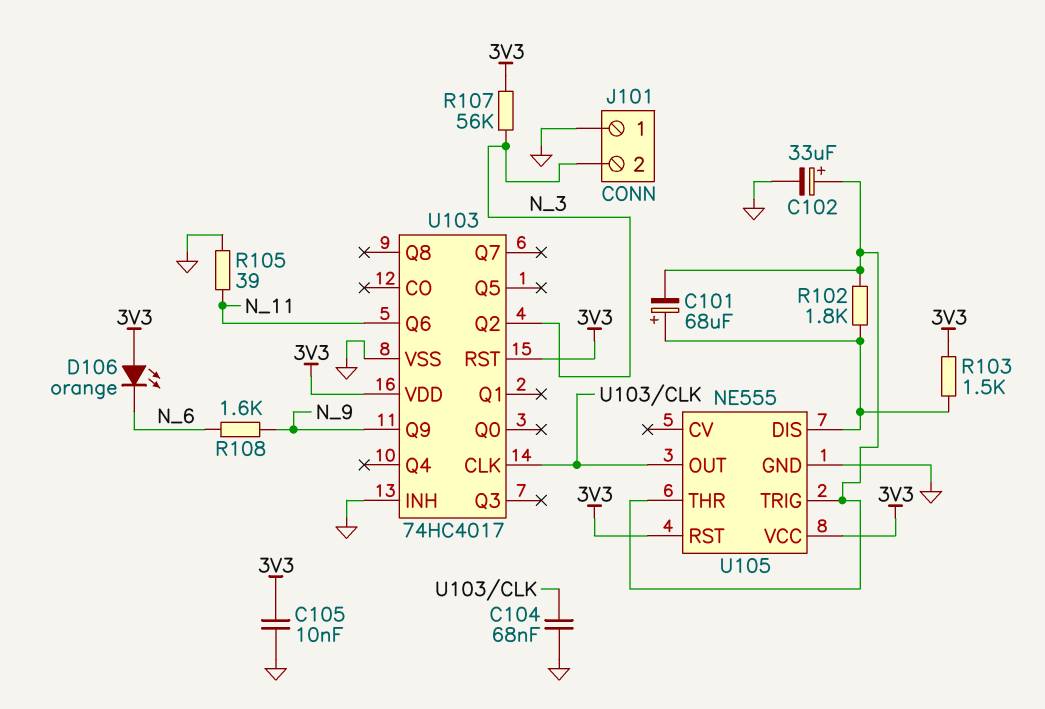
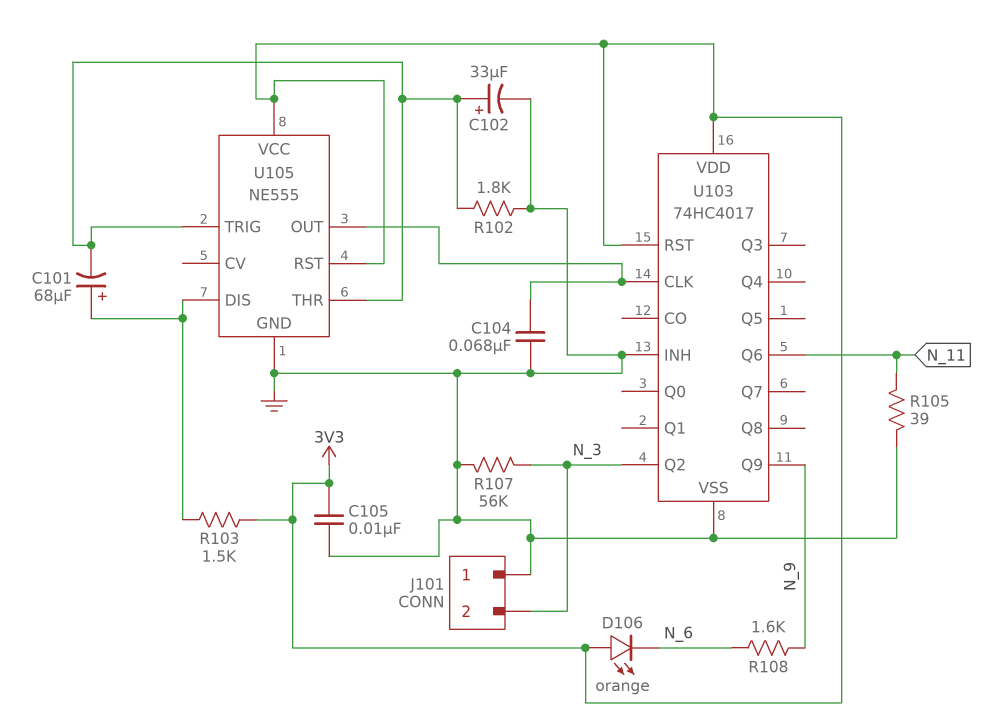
R102: 1.8k (U105/DIS, U105/THR) -> 1.8k (GND, U105/THR)
R107: 56k (3V3, N_3) -> 56k (GND, N_3)

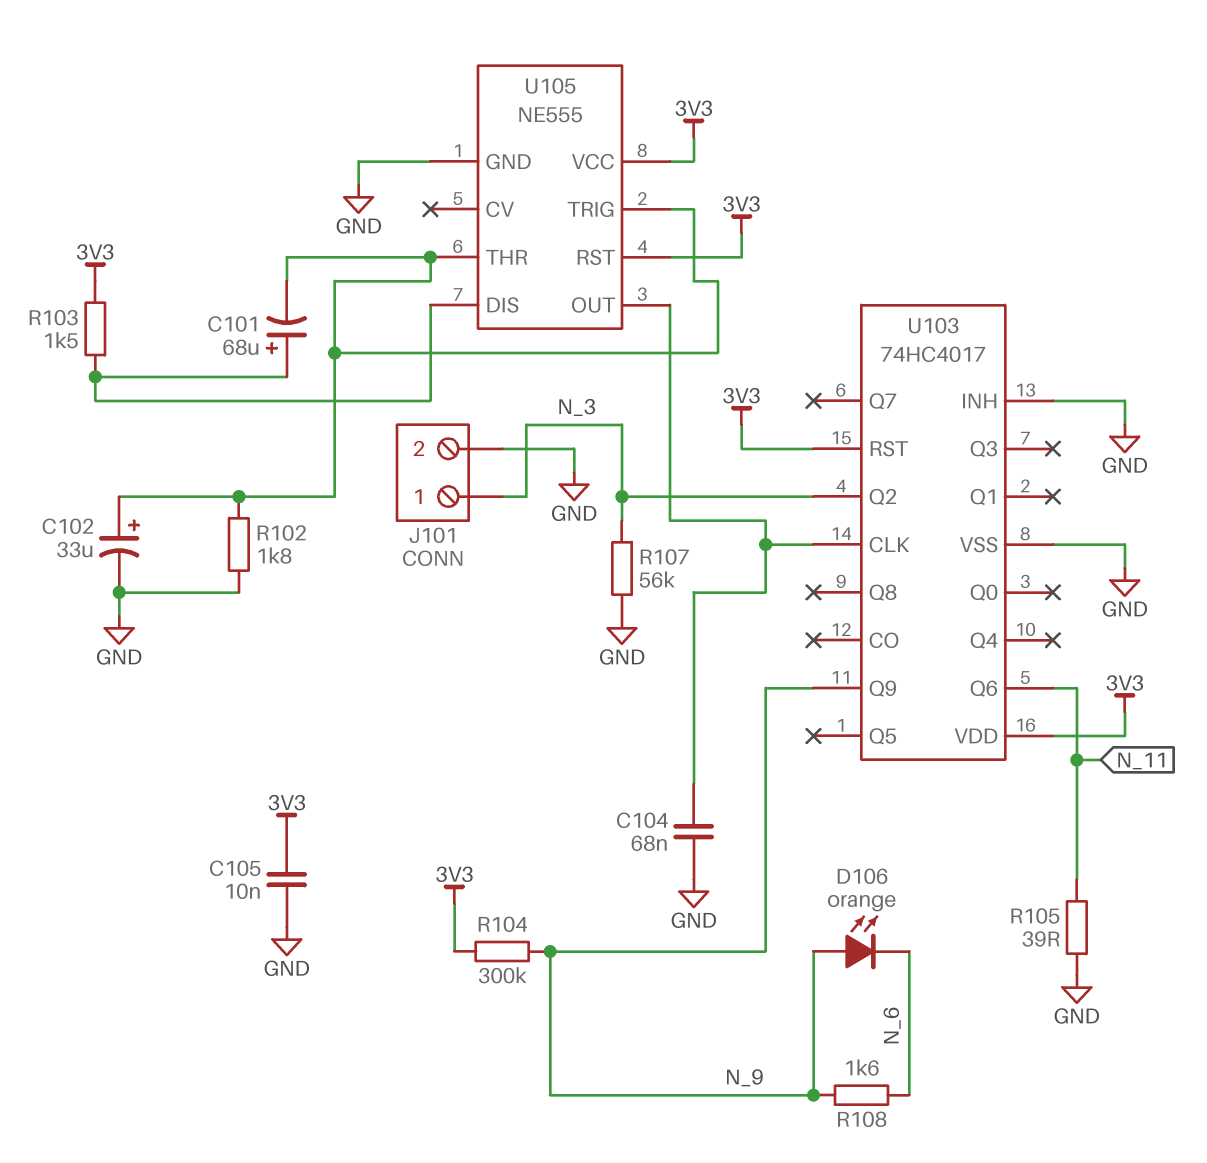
D106: LED orange (A 3V3, K N_6) -> LED orange (A N_9, K N_6)
J101 pin 1: GND -> N_3
J101 pin 2: N_3 -> GND
R104: none -> 300k (3V3, N_9)

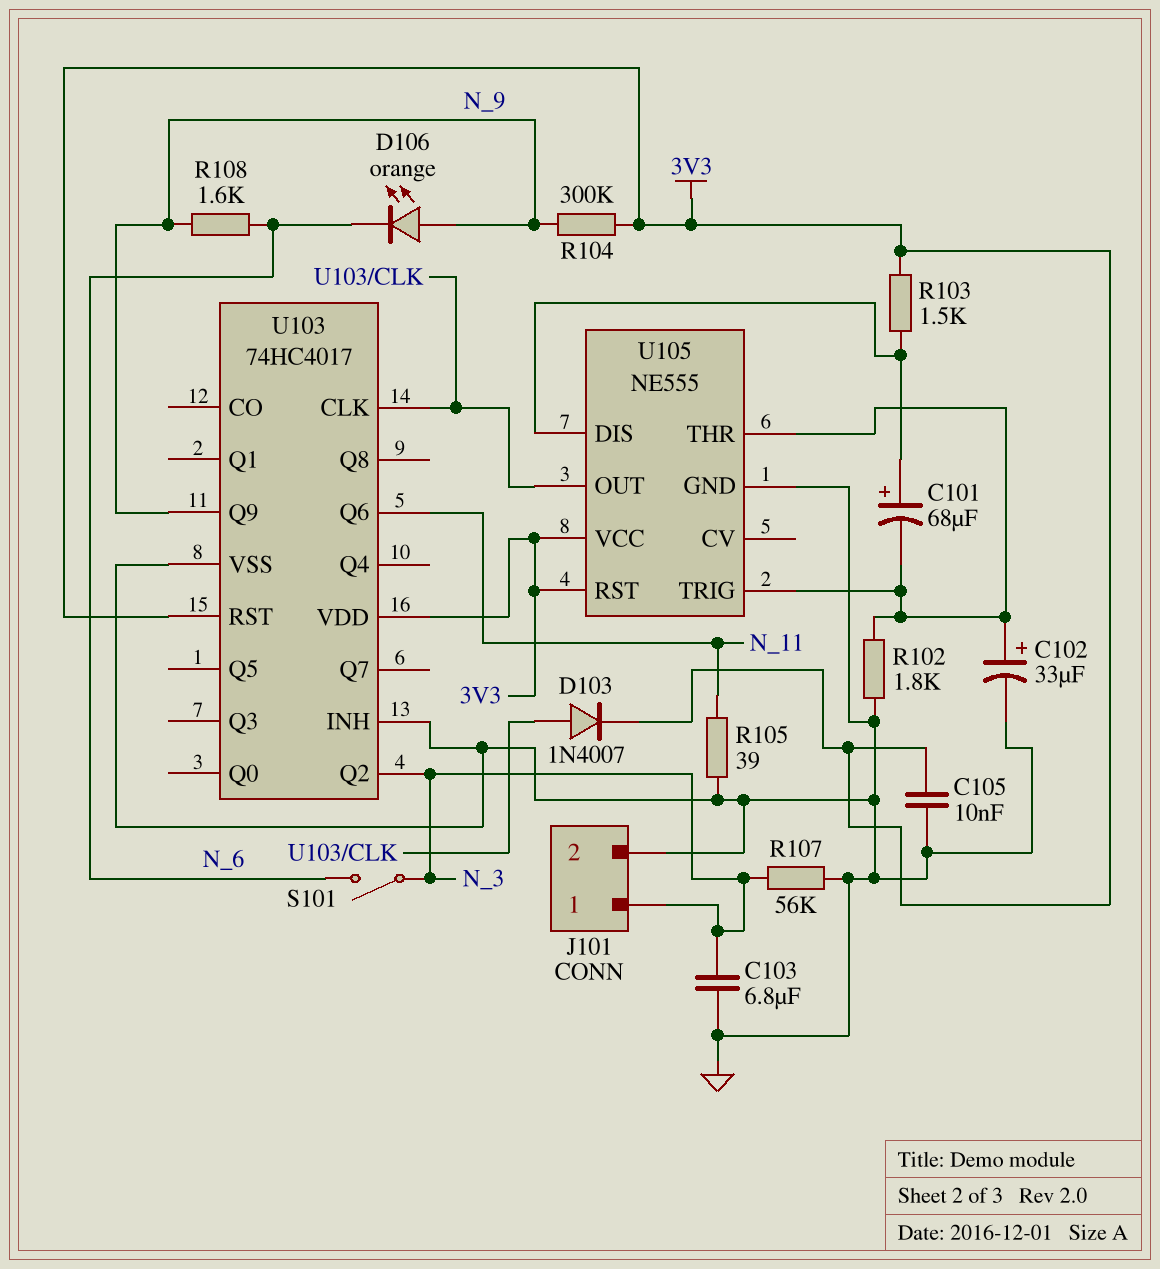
C103: none -> 6.8uF (GND, N_3)
C104: 68nF (GND, U103/CLK) -> none
D103: none -> diode 1N4007 (A U103/CLK, K 3V3)
S101: none -> switch (N_3, N_6)

